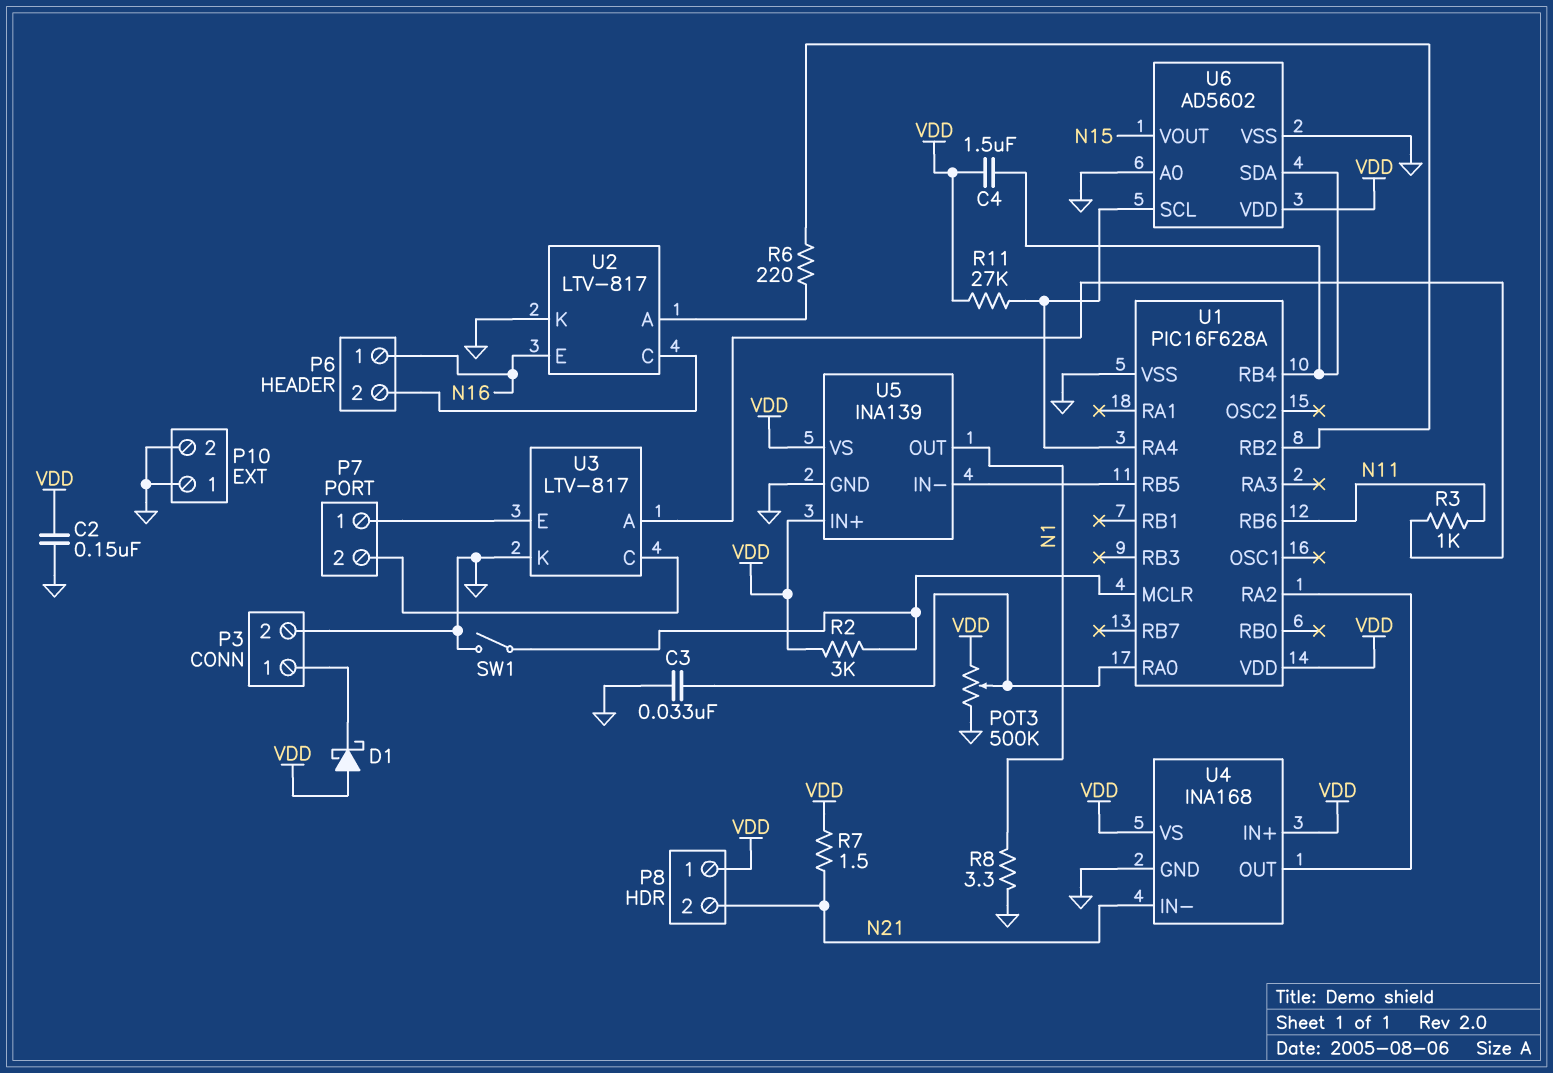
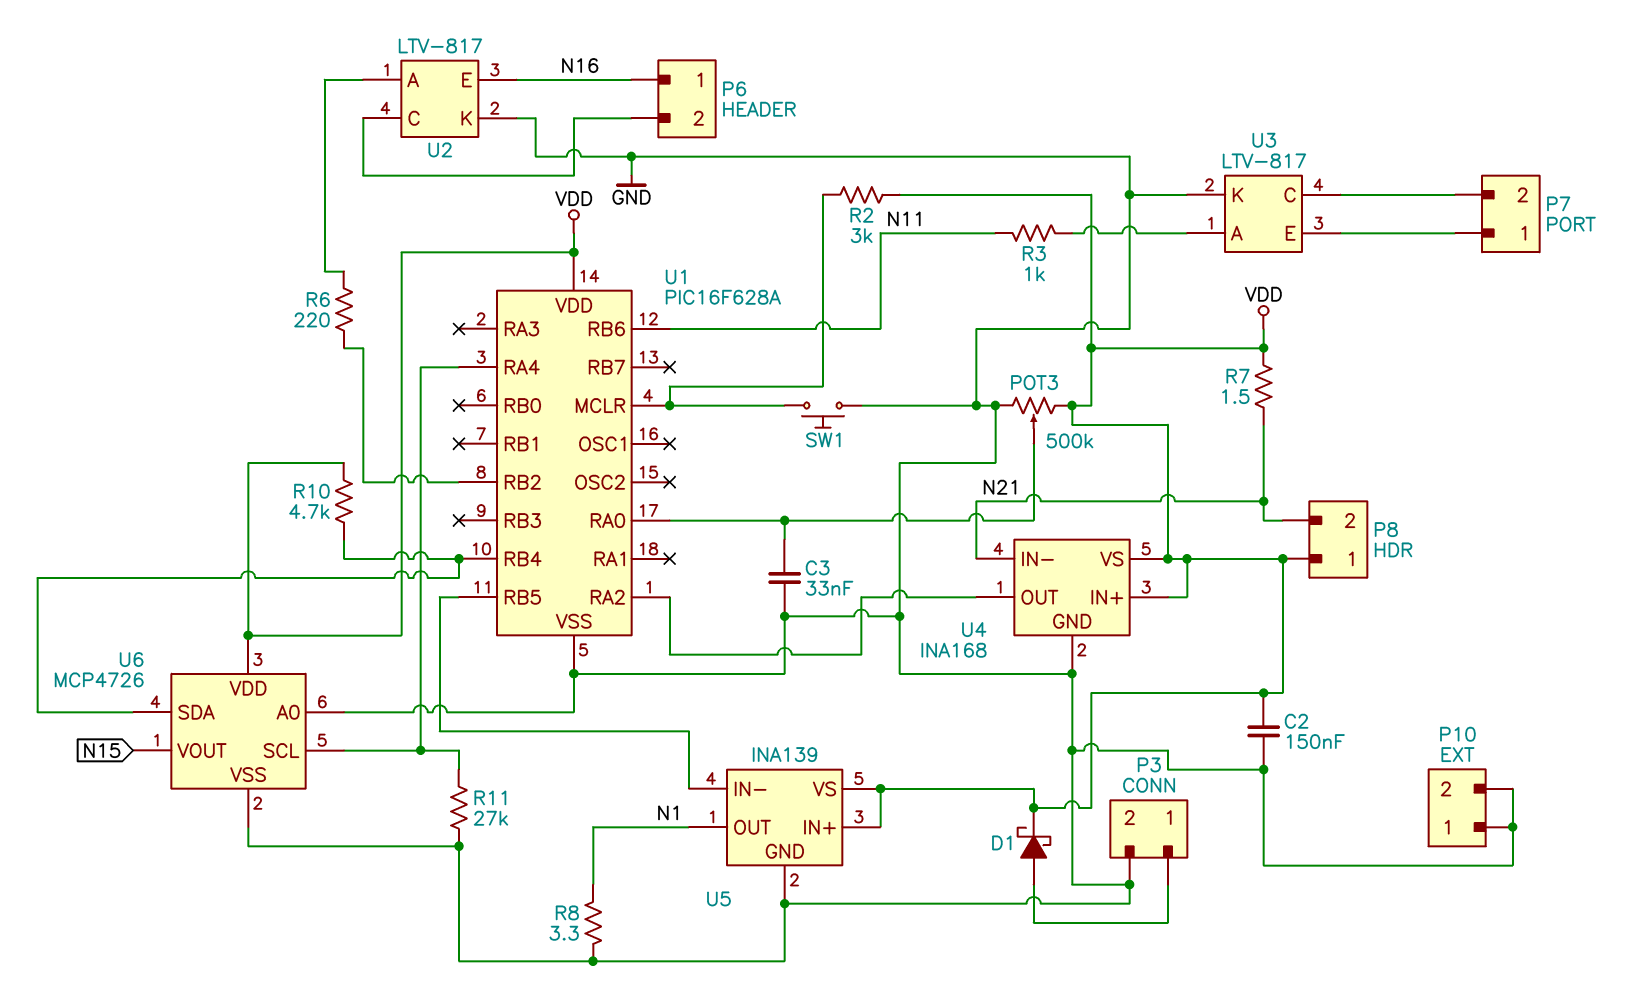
C4: 1.5uF (U1/RB4, VDD) -> none
D1: schottky (A VDD, K P3/1) -> schottky (A P3/1, K VDD)
R10: none -> 4.7k (U1/RB4, VDD)
R11: 27k (U1/RA4, VDD) -> 27k (GND, U1/RA4)
SW1: switch (GND, U1/MCLR) -> button (GND, U1/MCLR)
U6: AD5602 -> MCP4726

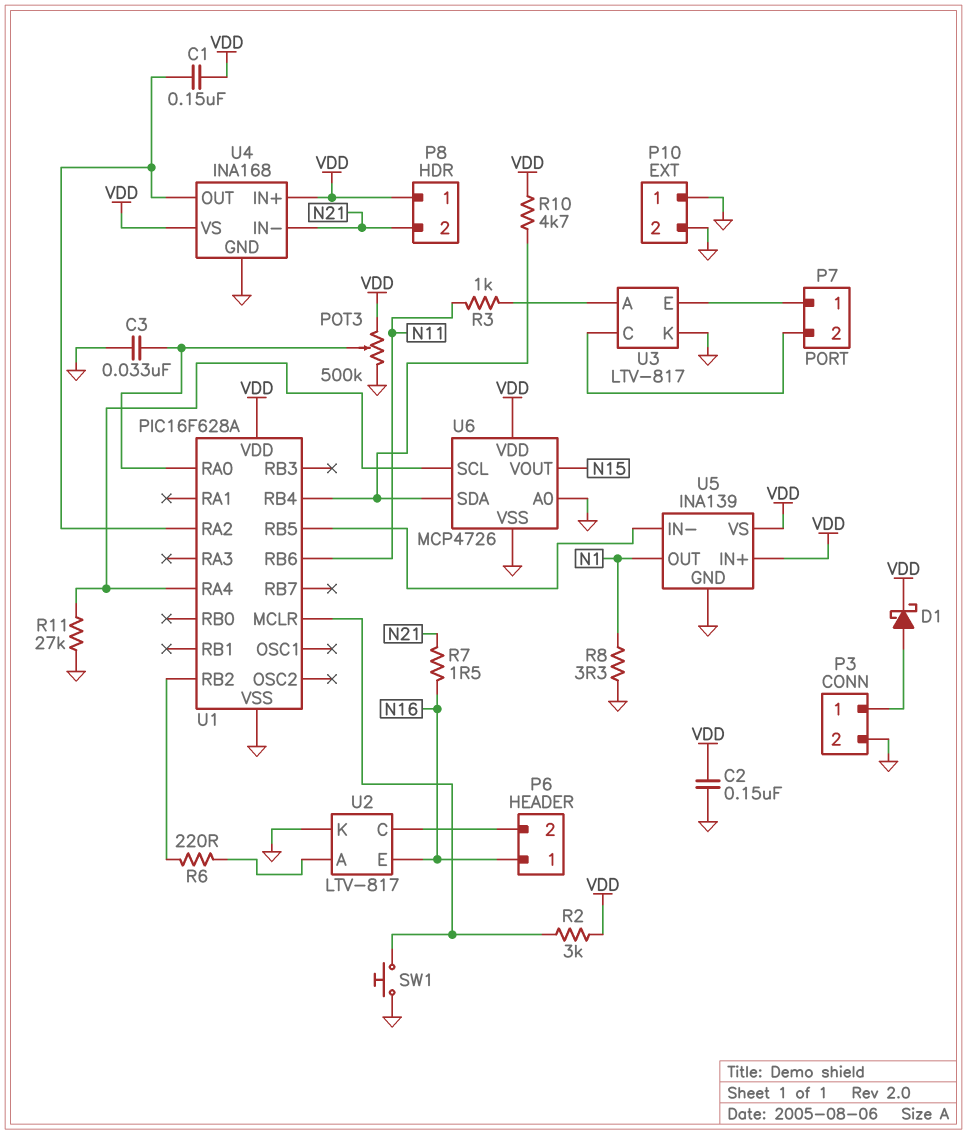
C1: none -> 150nF (U1/RA2, VDD)
R7: 1.5 (N21, VDD) -> 1.5 (N16, N21)

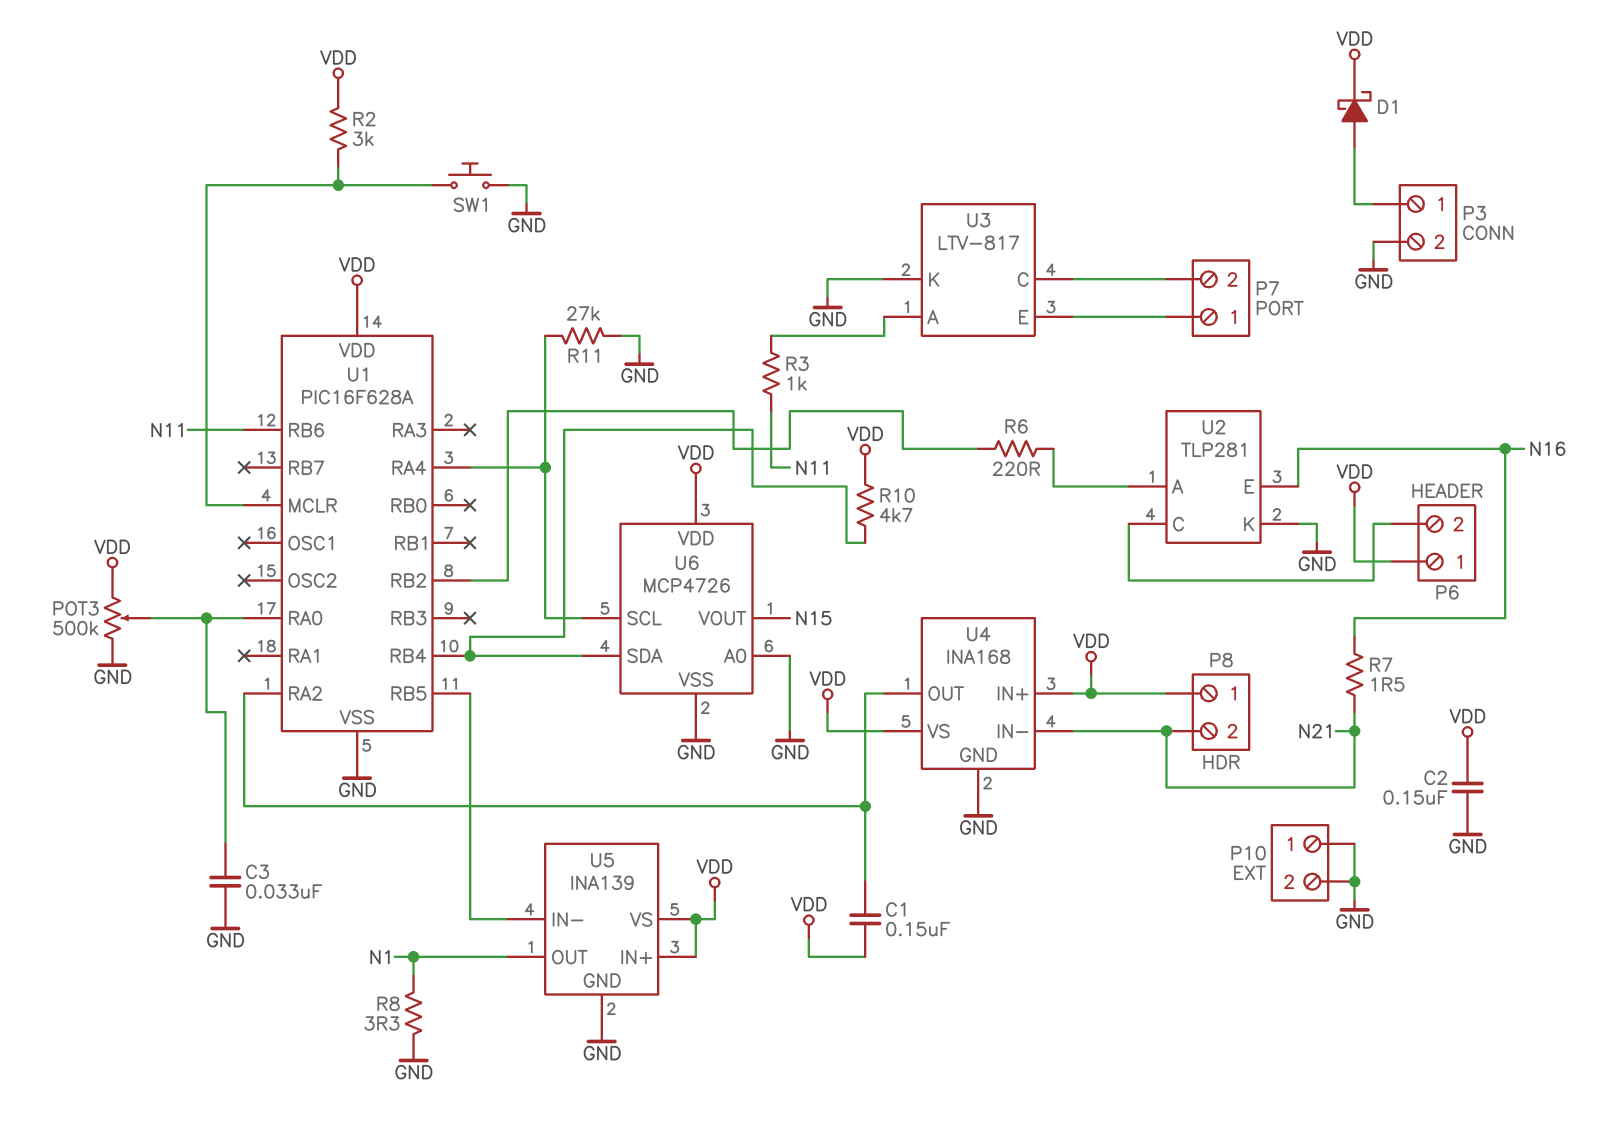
P6 pin 1: N16 -> VDD
U2: LTV-817 -> TLP281

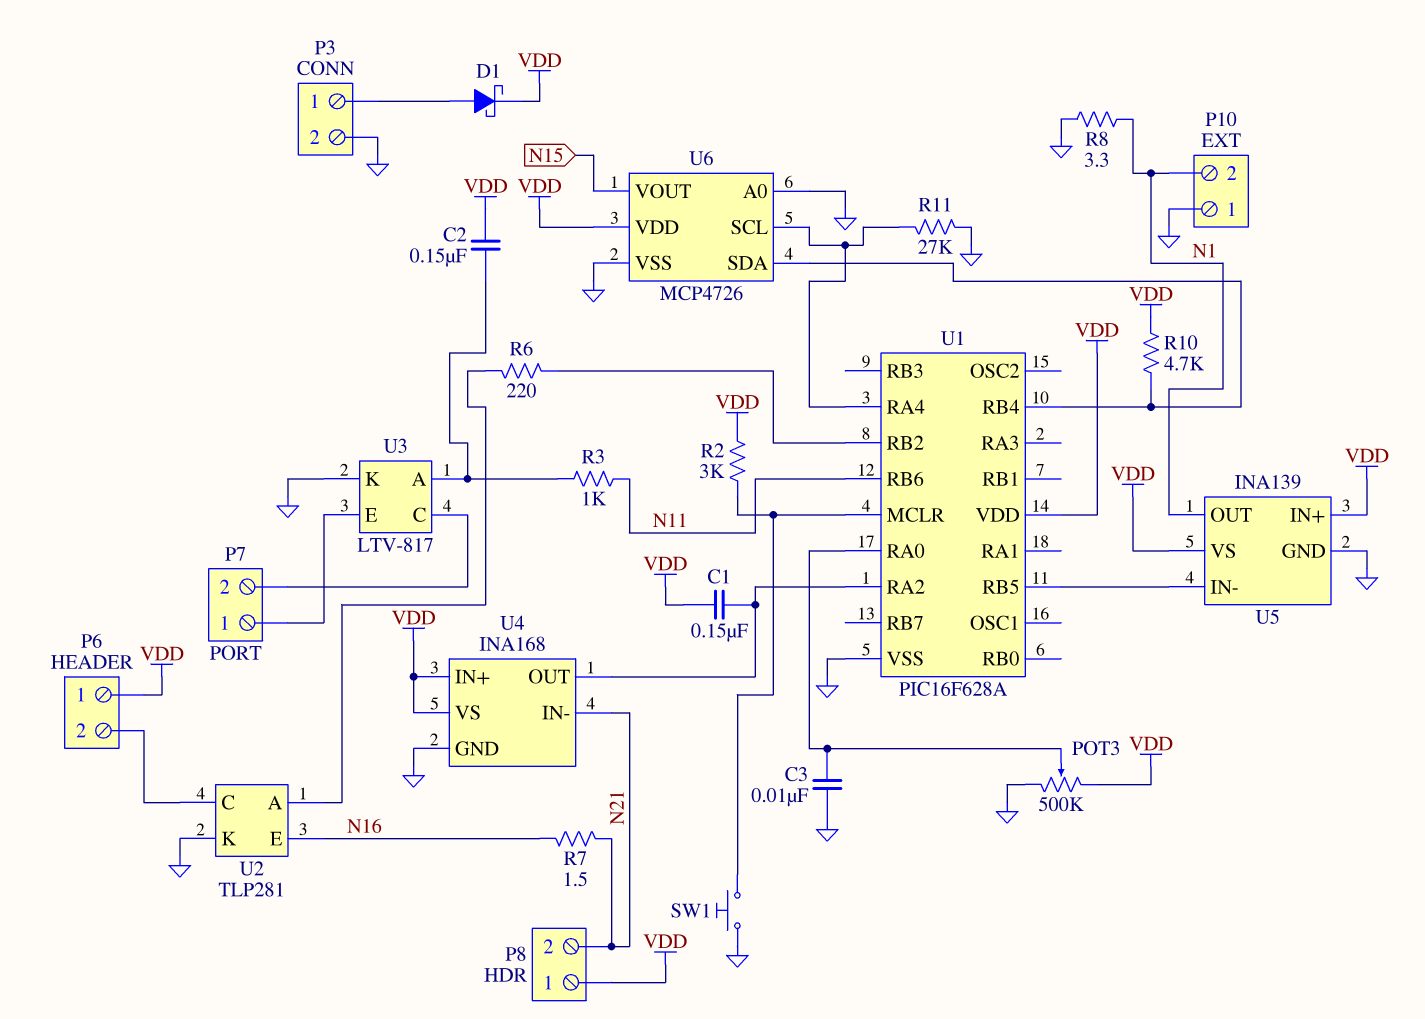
C2: 150nF (GND, VDD) -> 150nF (U3/A, VDD)
C3: 33nF (GND, U1/RA0) -> 10nF (GND, U1/RA0)
P10 pin 2: GND -> N1

